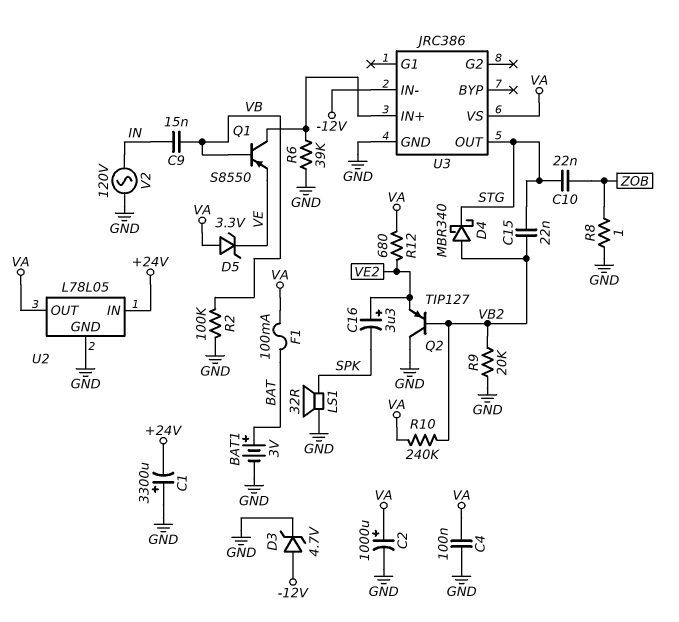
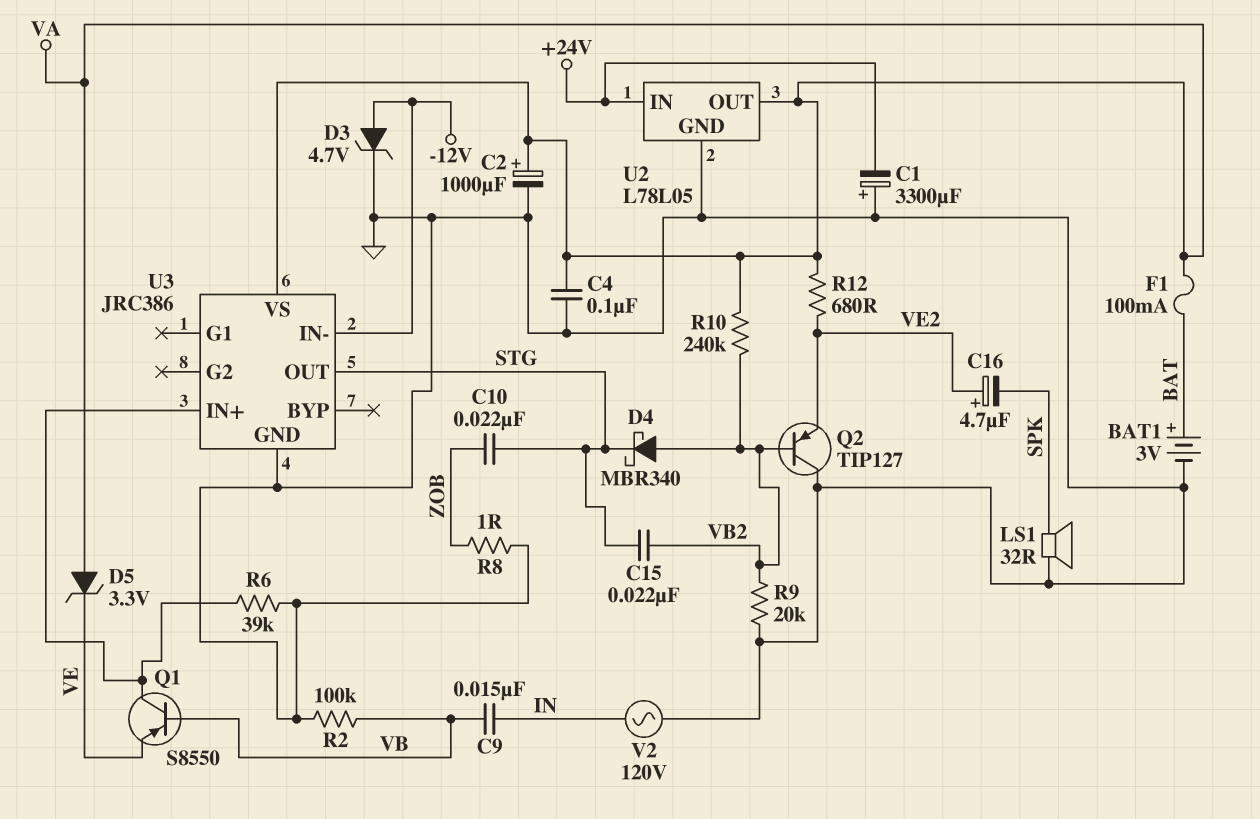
C16: 3.3uF (plus VE2, minus SPK) -> 4.7uF (plus VE2, minus SPK)

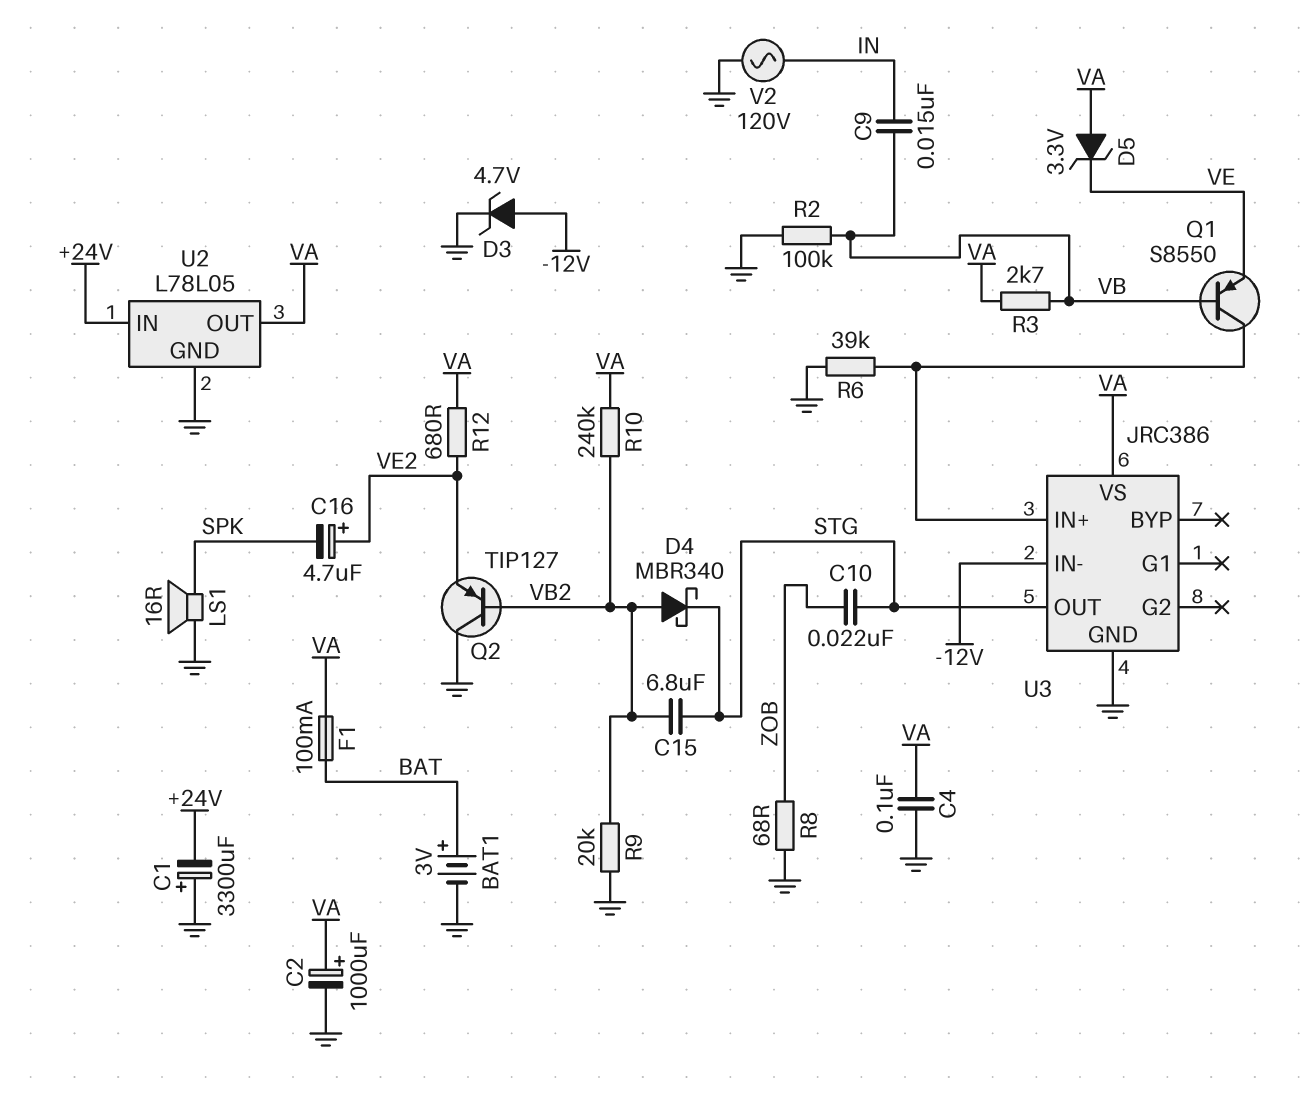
C15: 22nF (STG, VB2) -> 6.8uF (STG, VB2)
LS1: speaker 32R (GND, SPK) -> speaker 16R (GND, SPK)
R3: none -> 2.7k (VA, VB)
R8: 1 (GND, ZOB) -> 68 (GND, ZOB)

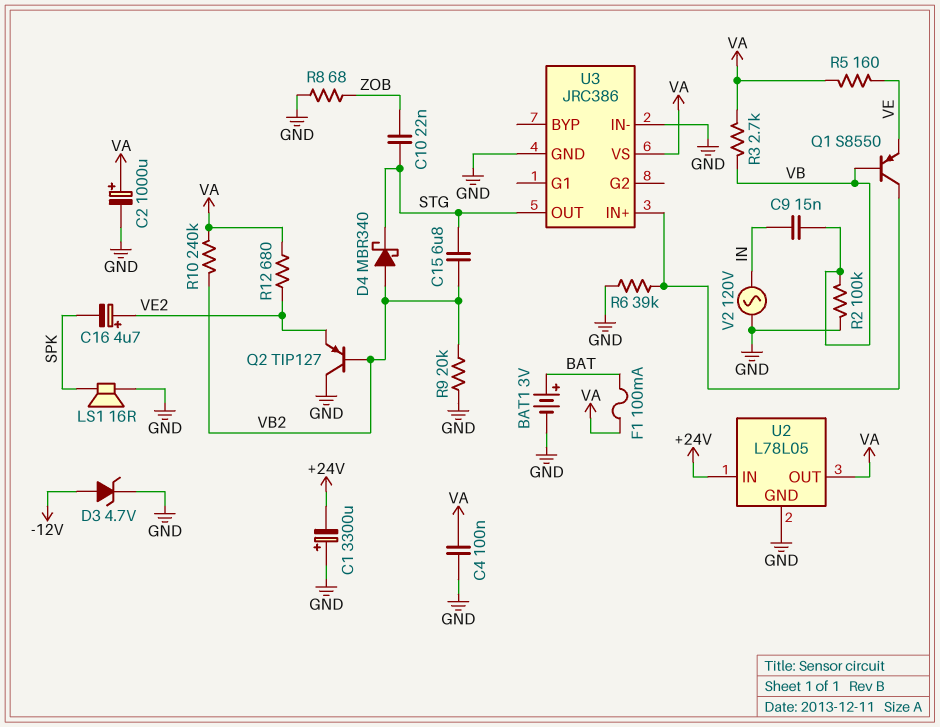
D5: zener 3.3V (A VA, K VE) -> none
R5: none -> 160 (VA, VE)
U3 pin IN-: -12V -> GND

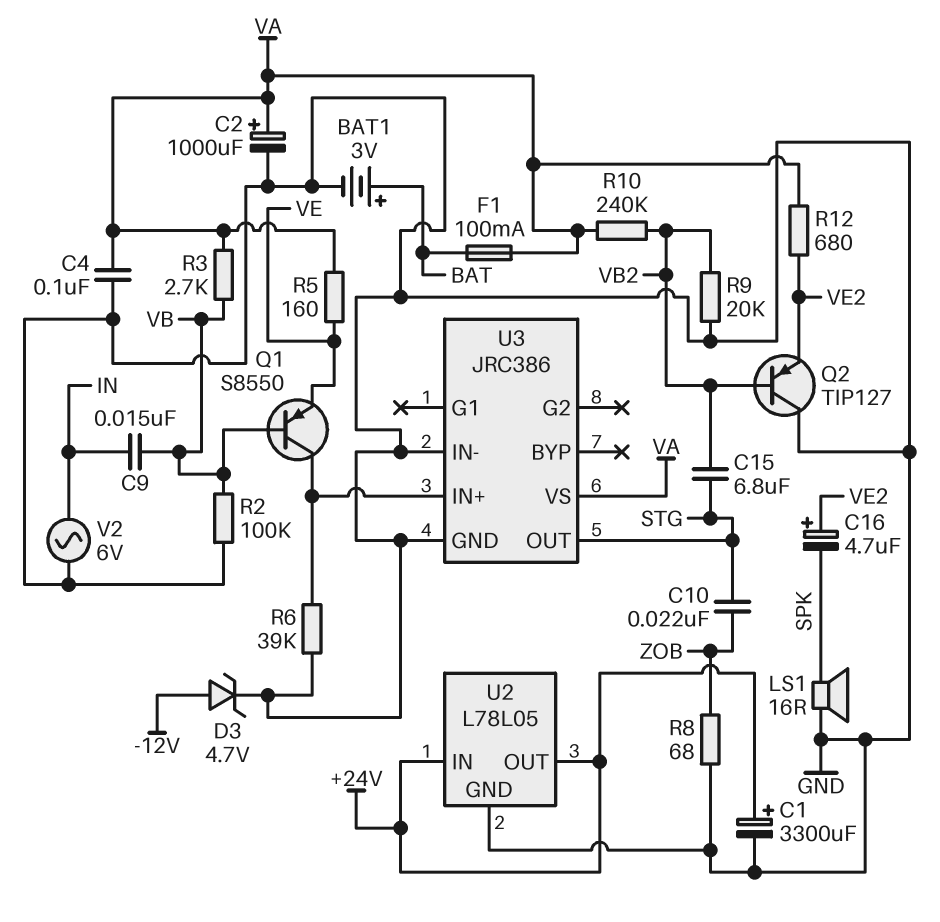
C1: 3300uF (plus GND, minus +24V) -> 3300uF (plus +24V, minus GND)
D4: schottky MBR340 (A VB2, K STG) -> none
U2 pin OUT: VA -> +24V
V2: AC 120V (GND, IN) -> AC 6V (GND, IN)

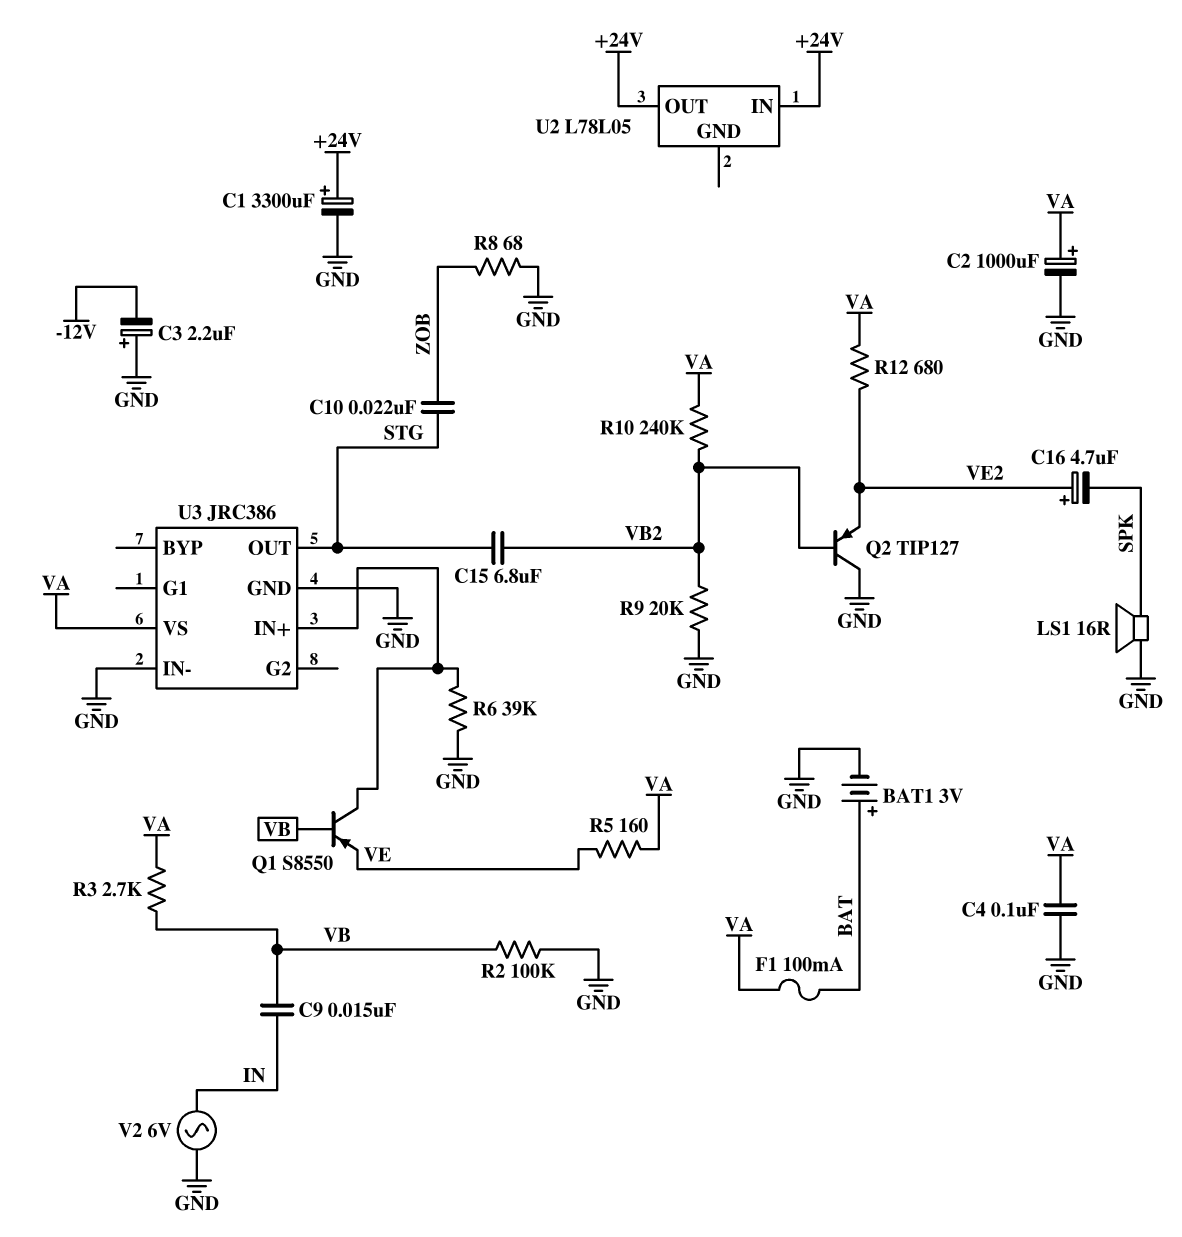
C3: none -> 2.2uF (plus GND, minus -12V)
D3: zener 4.7V (A -12V, K GND) -> none
U2 pin GND: GND -> none

